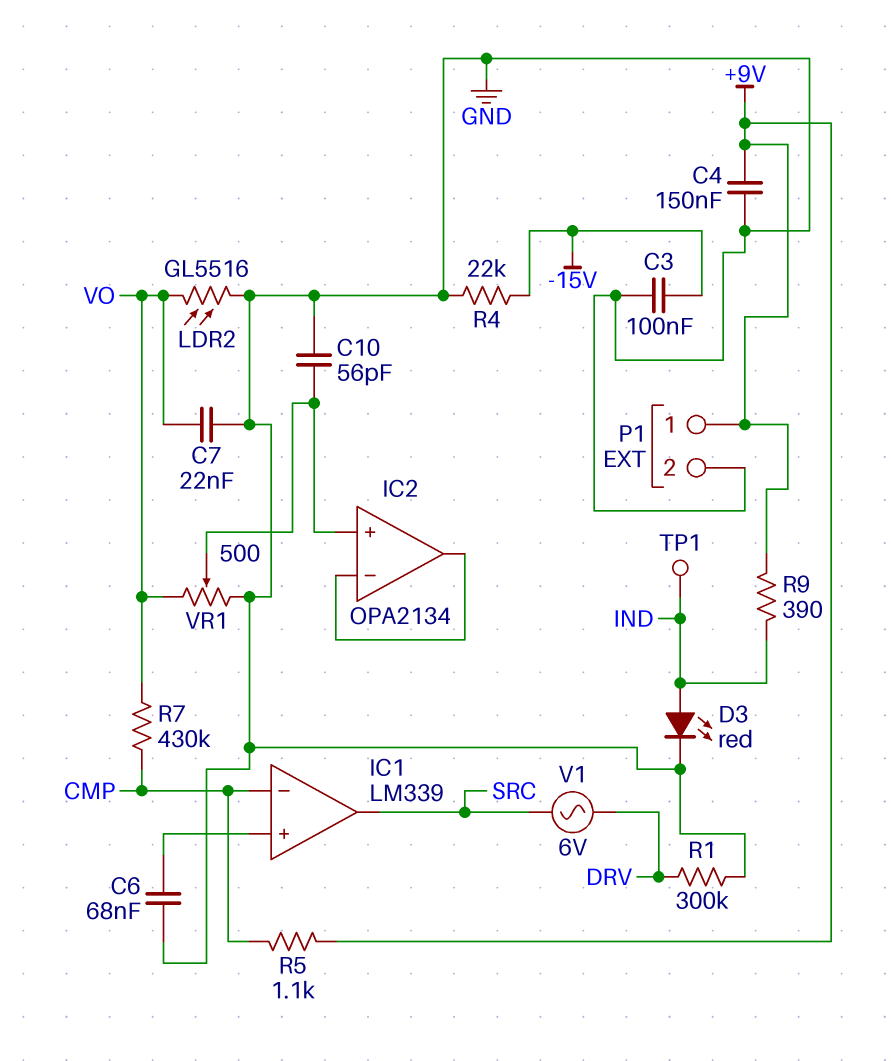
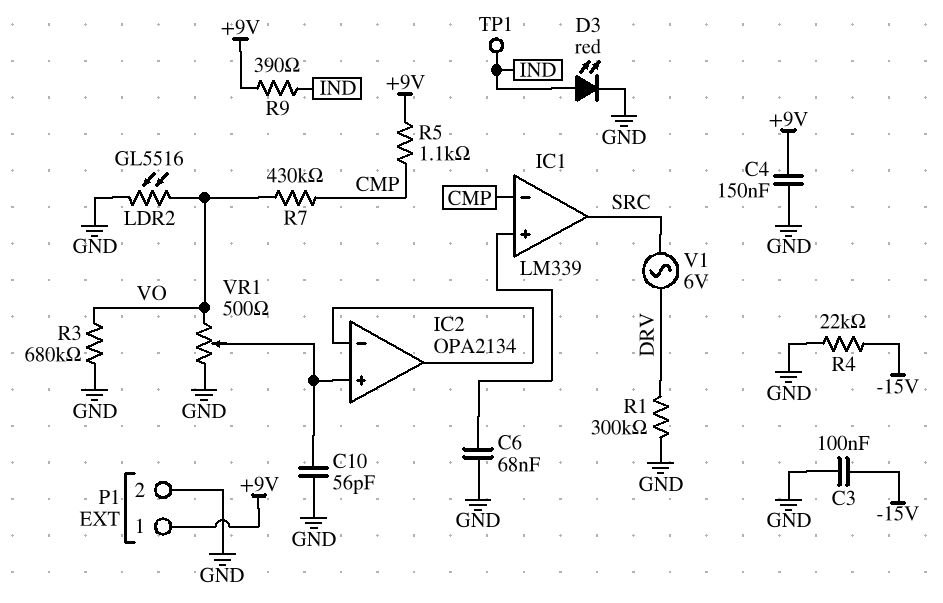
C7: 22nF (GND, VO) -> none
R3: none -> 680k (GND, VO)

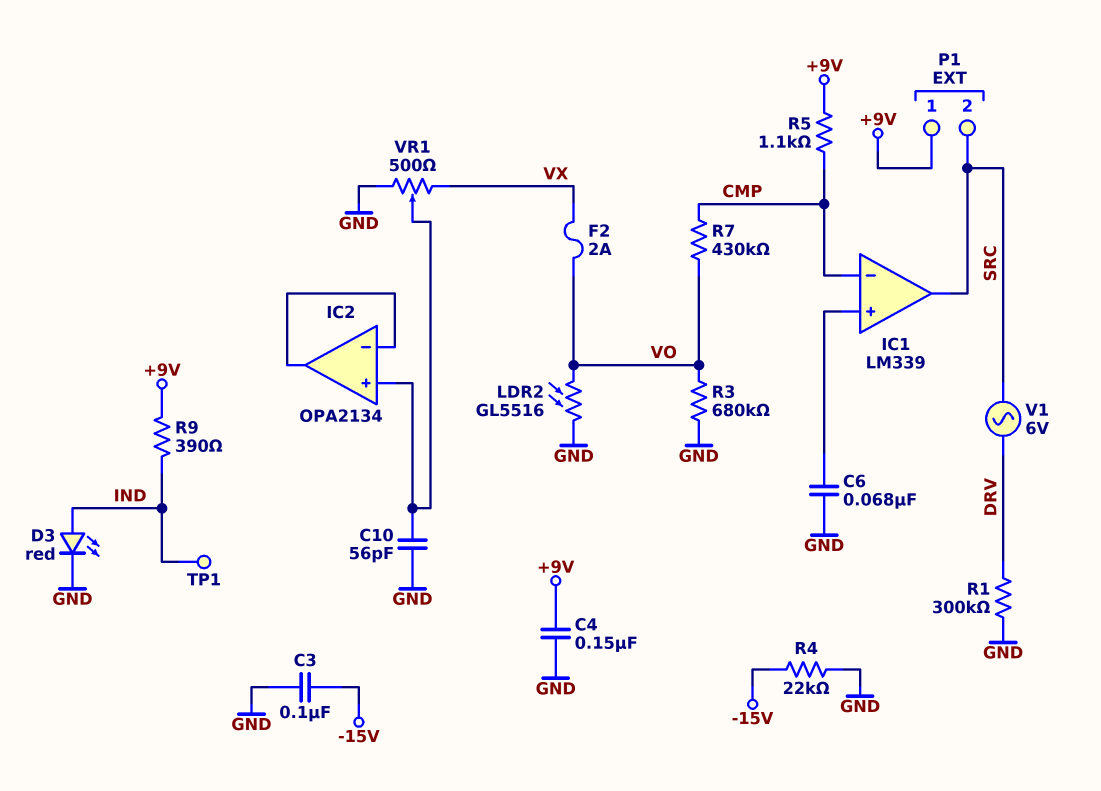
F2: none -> 2A (VO, VX)
P1 pin 2: GND -> SRC
VR1: 500 (GND, VO, wiper IC2/in+) -> 500 (GND, VX, wiper IC2/in+)

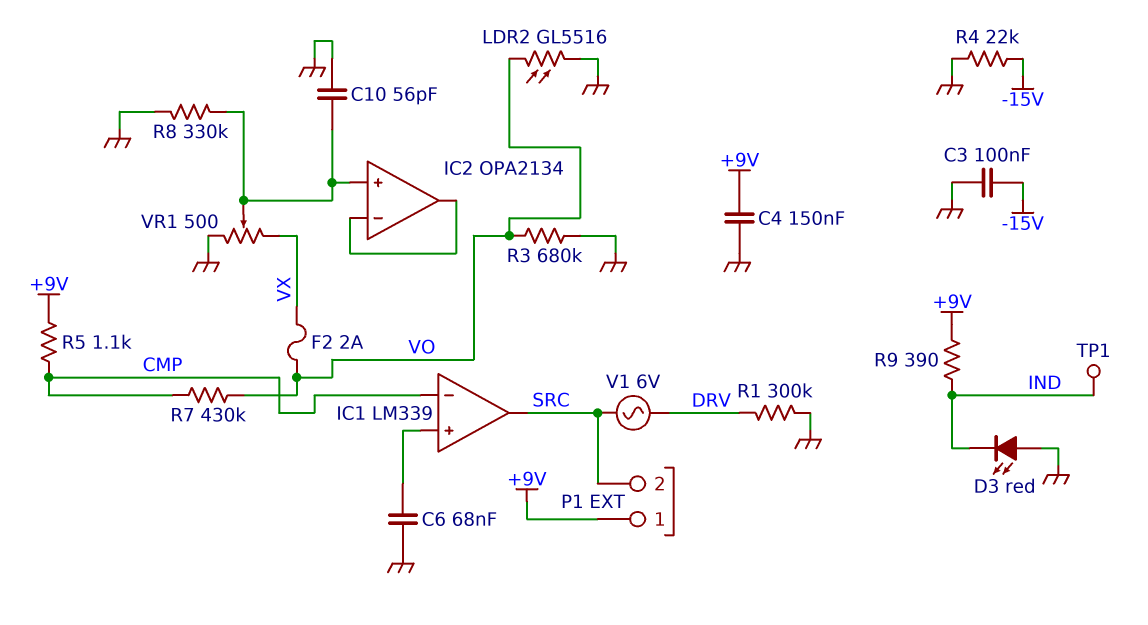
D3: LED red (A IND, K GND) -> LED red (A GND, K IND)
R8: none -> 330k (GND, IC2/in+)

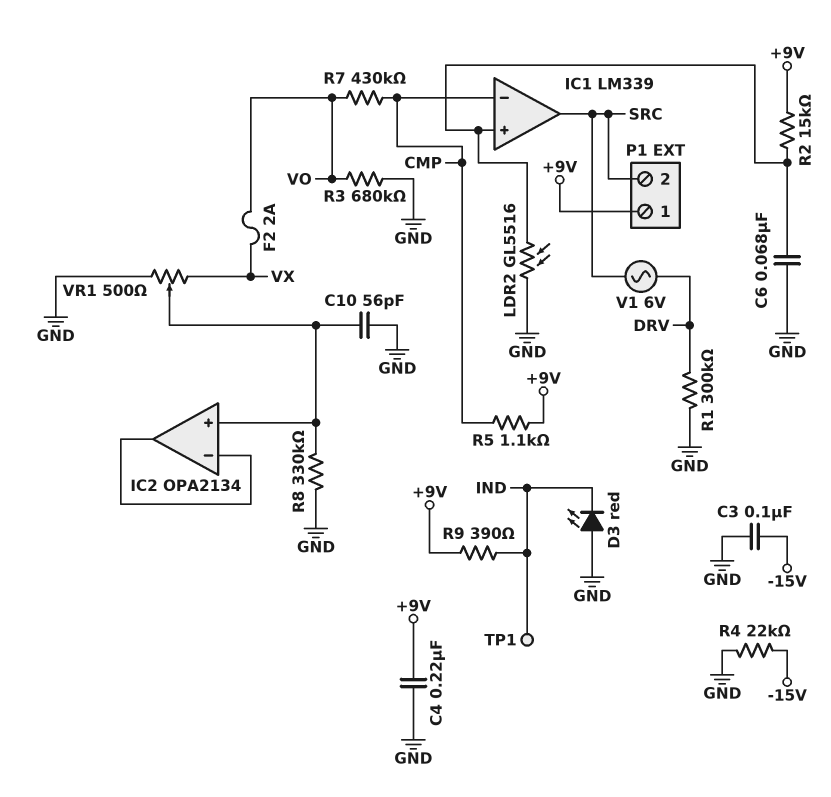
C4: 150nF (+9V, GND) -> 220nF (+9V, GND)
LDR2: GL5516 (GND, VO) -> GL5516 (GND, IC1/in+)
R2: none -> 15k (+9V, IC1/in+)

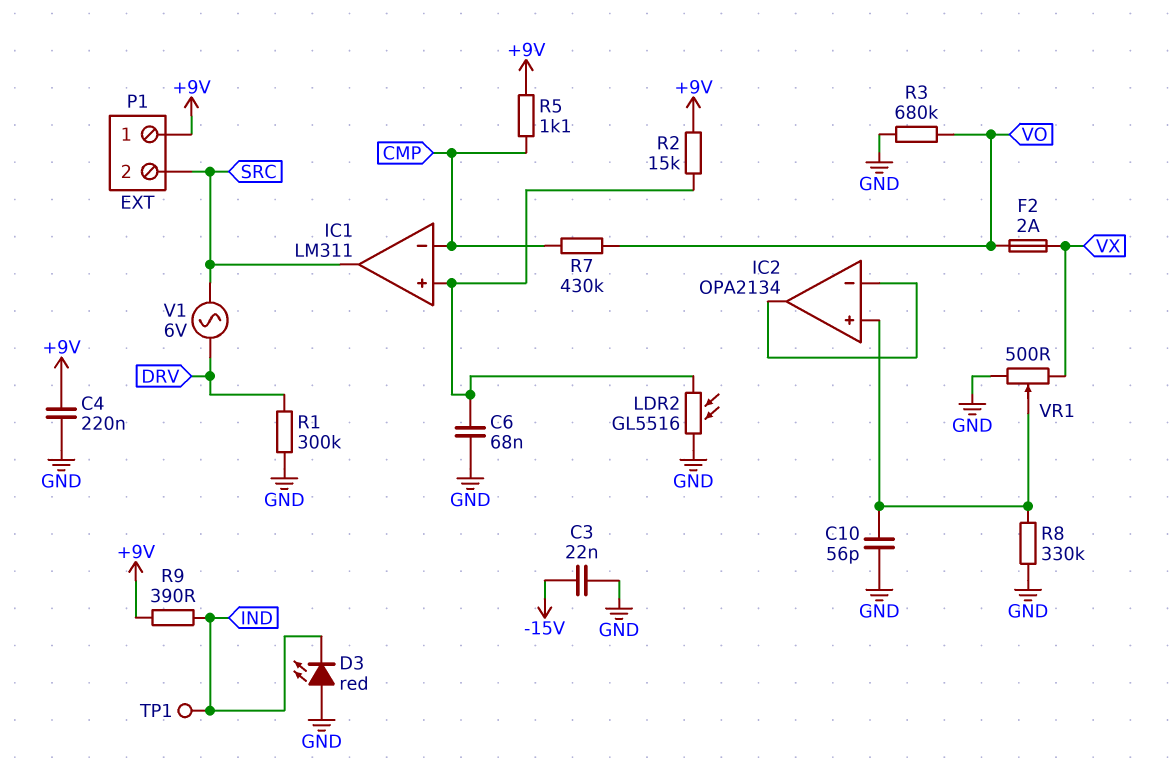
C3: 100nF (-15V, GND) -> 22nF (-15V, GND)
IC1: LM339 -> LM311
R4: 22k (-15V, GND) -> none

